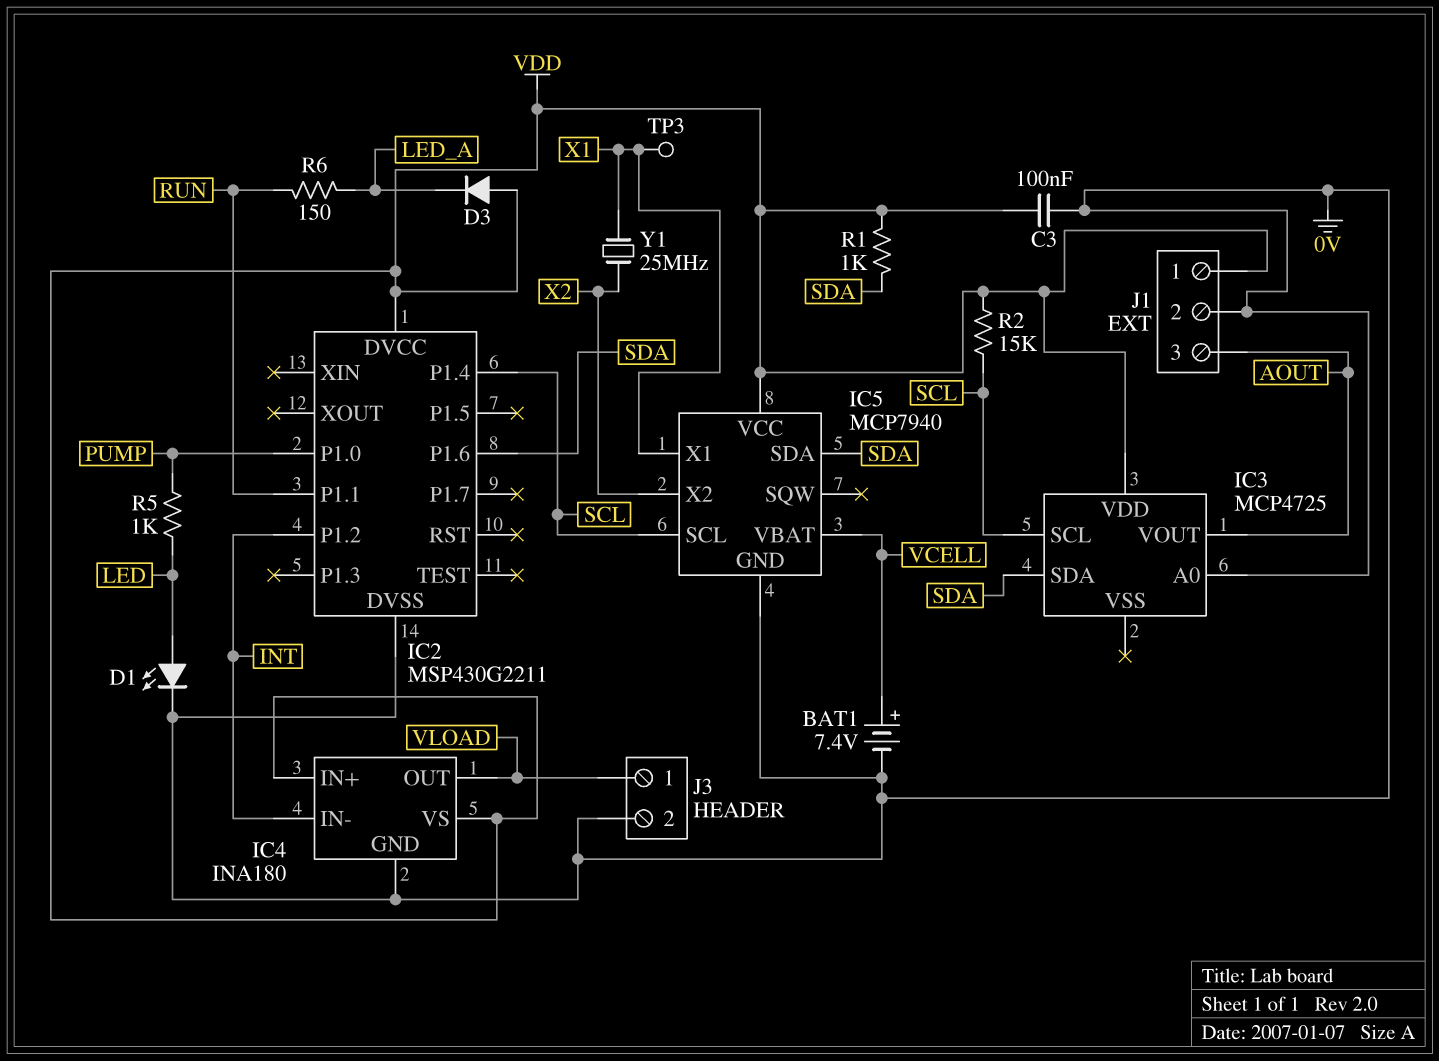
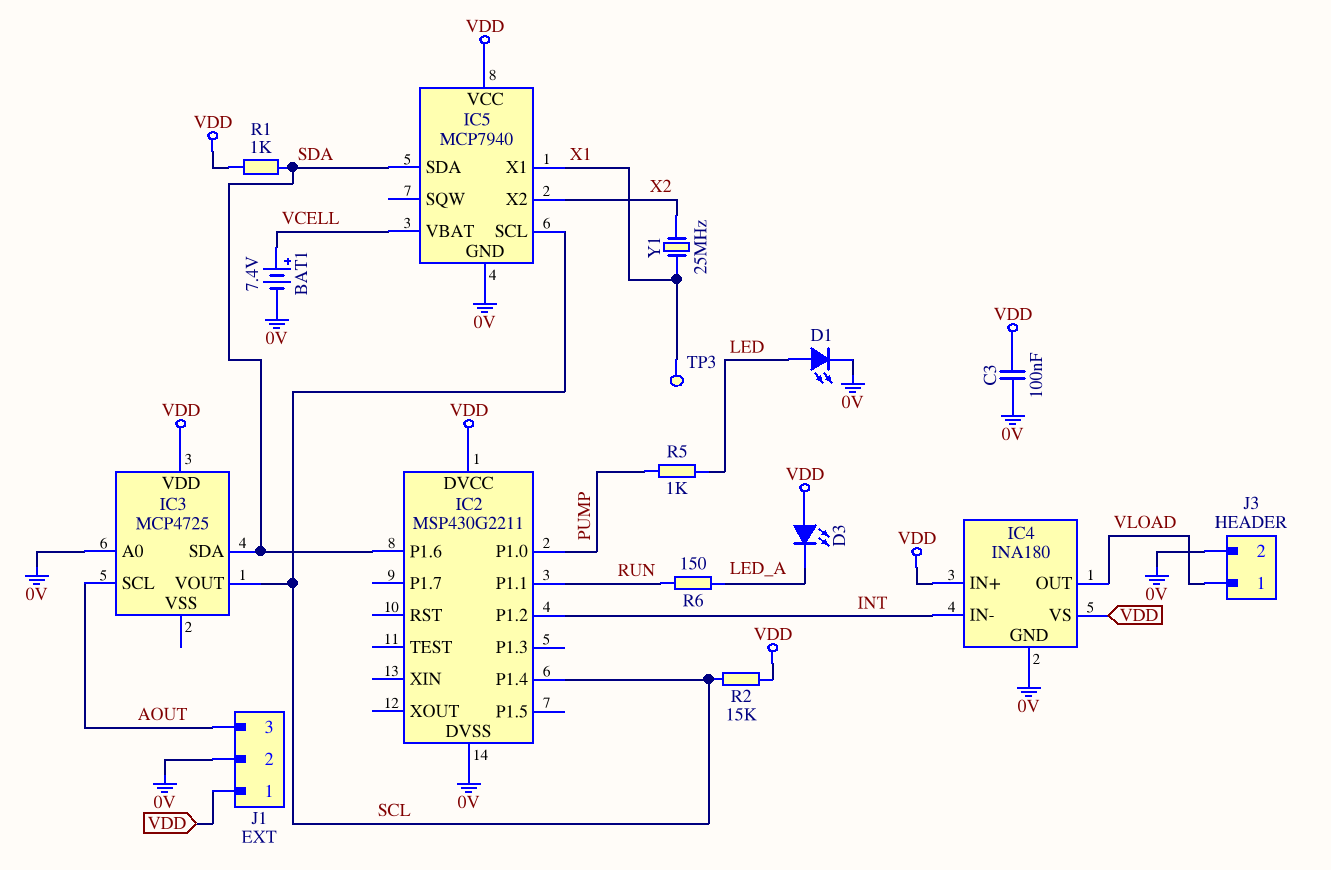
D3: diode (A VDD, K LED_A) -> LED (A VDD, K LED_A)
IC3 pin SCL: SCL -> AOUT
IC3 pin VOUT: AOUT -> SCL

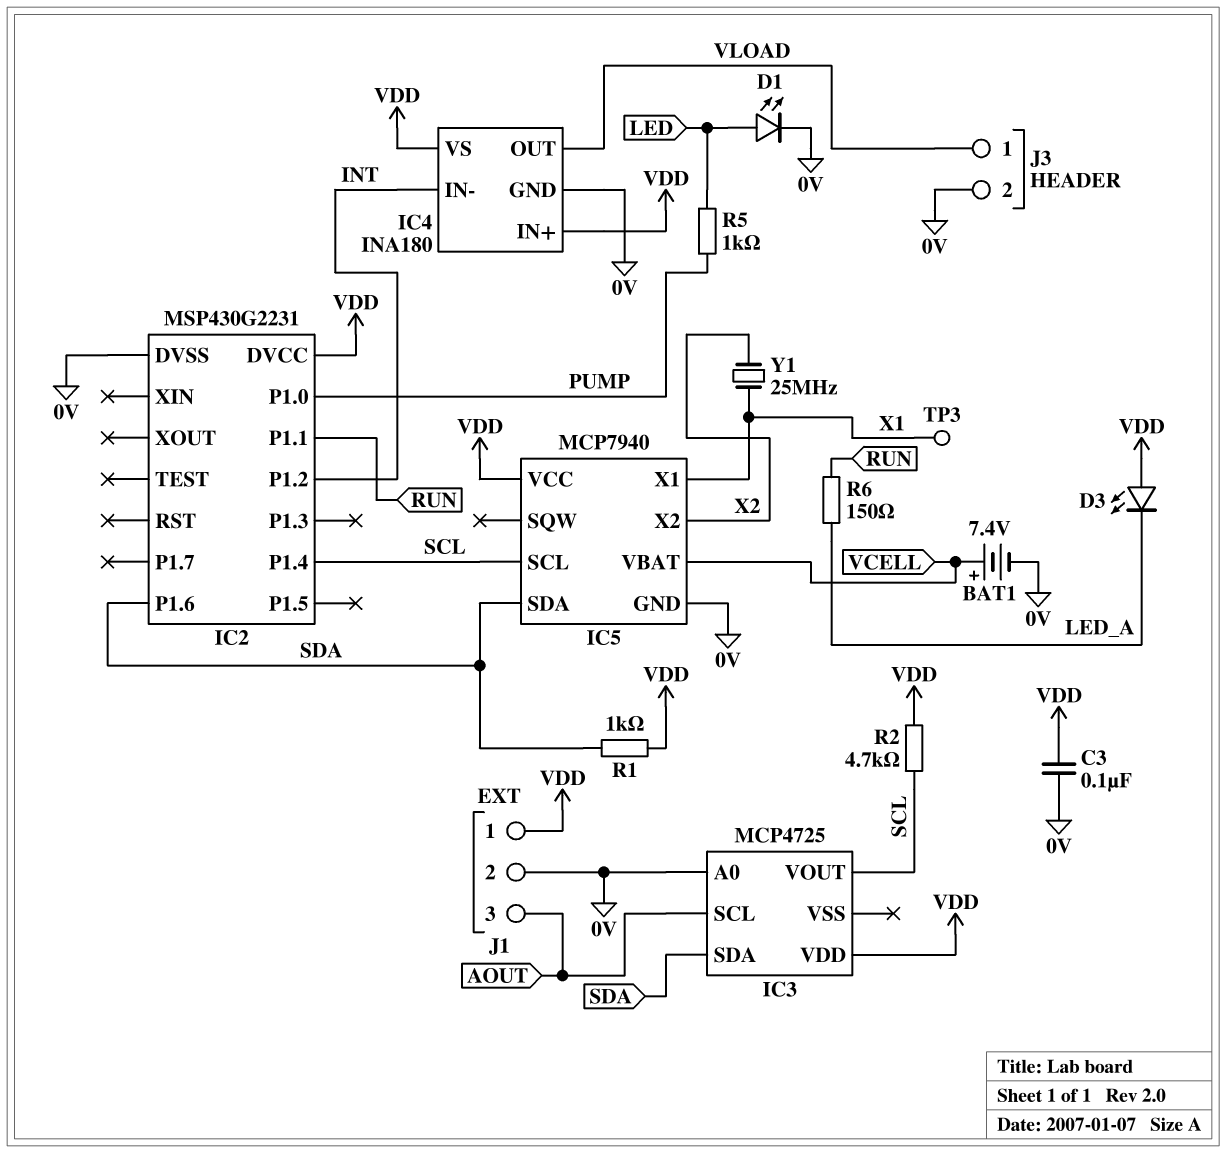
IC2: MSP430G2211 -> MSP430G2231
R2: 15k (SCL, VDD) -> 4.7k (SCL, VDD)

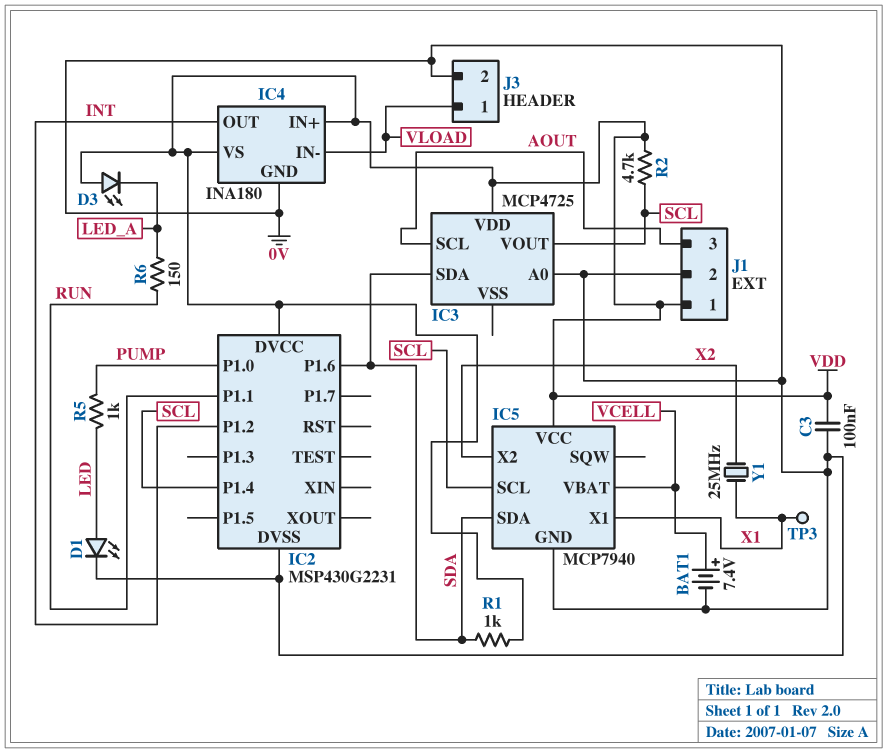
IC4 pin IN-: INT -> VLOAD
IC4 pin OUT: VLOAD -> INT

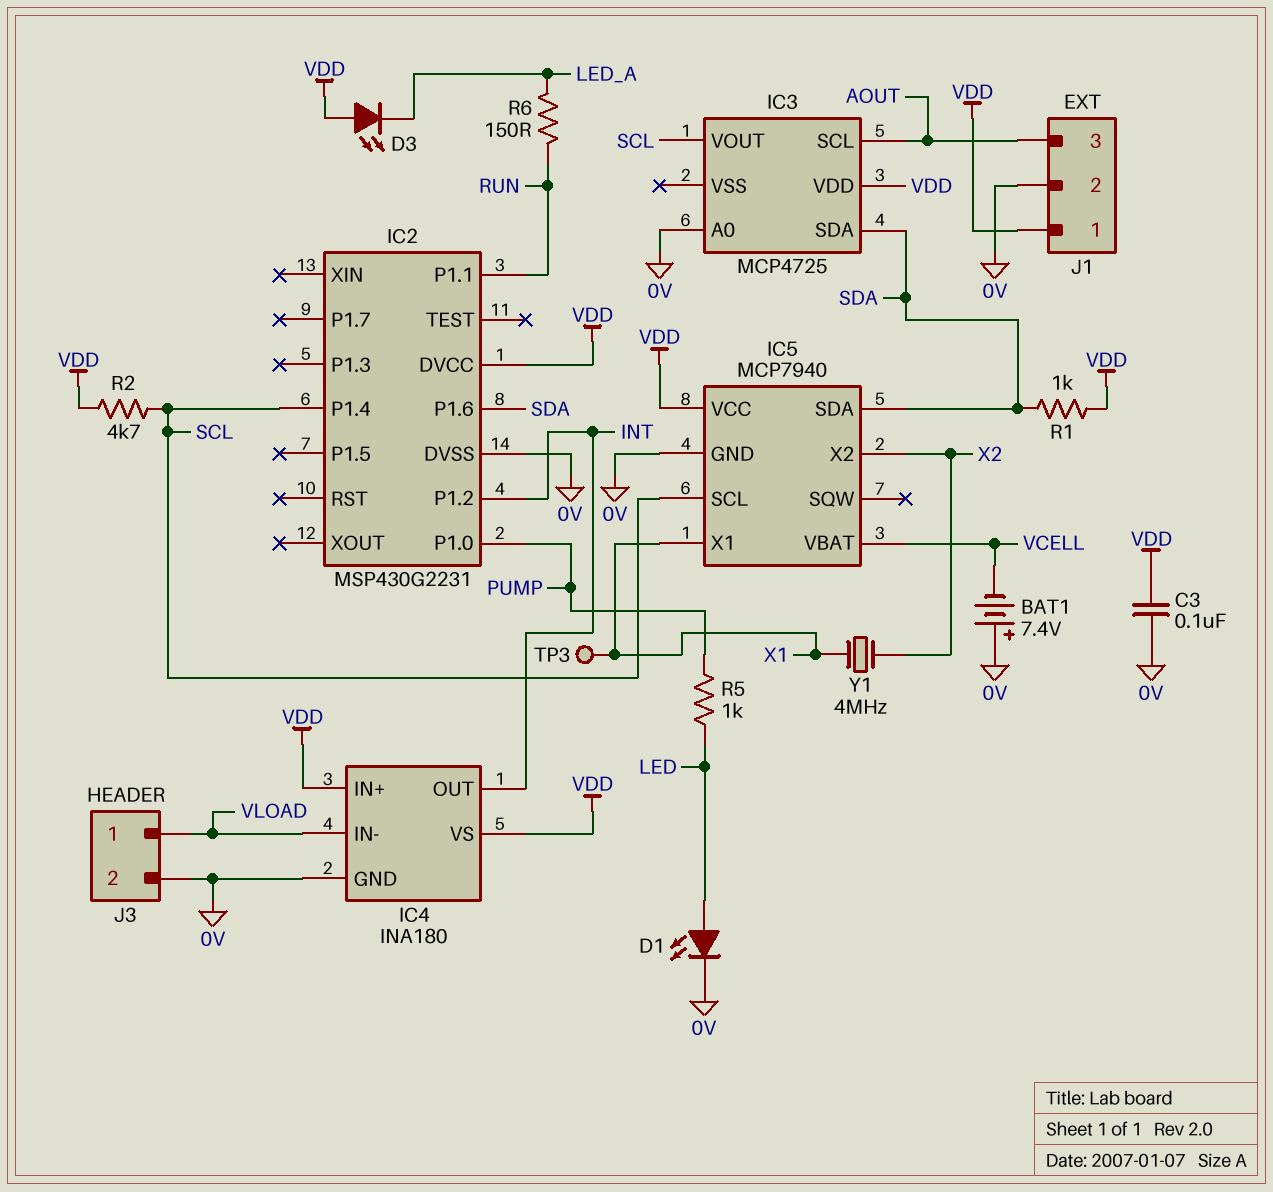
BAT1: 7.4V (plus VCELL, minus 0V) -> 7.4V (plus 0V, minus VCELL)
Y1: 25MHz (X1, X2) -> 4MHz (X1, X2)

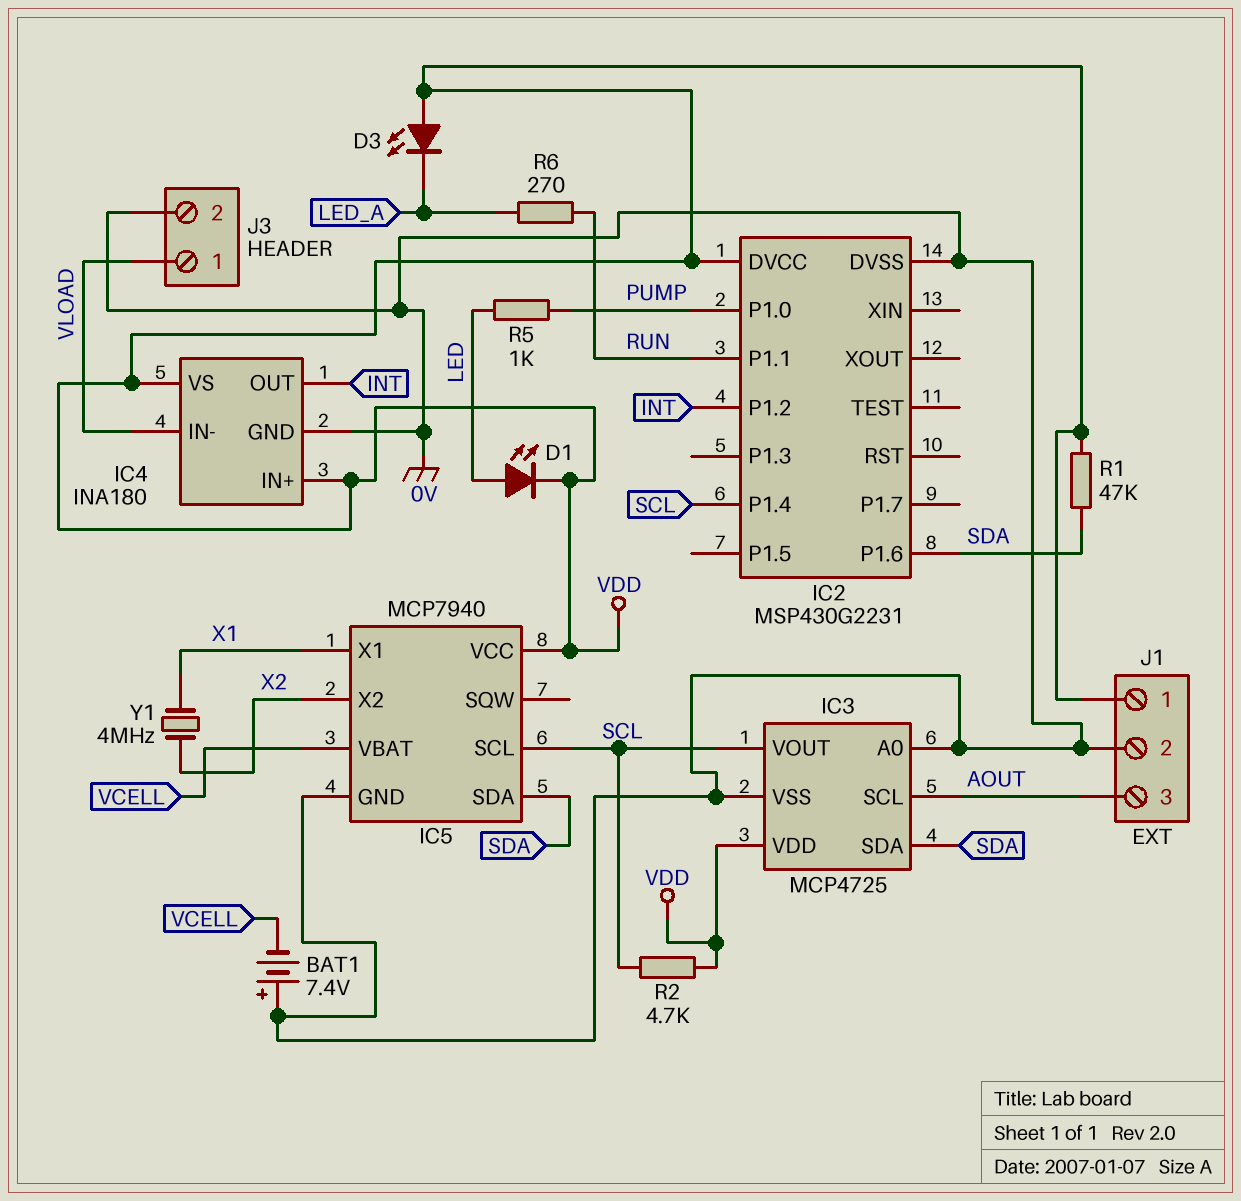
C3: 100nF (0V, VDD) -> none
D1: LED (A LED, K 0V) -> LED (A LED, K VDD)
IC3 pin VSS: none -> 0V
R1: 1k (SDA, VDD) -> 47k (SDA, VDD)
R6: 150 (LED_A, RUN) -> 270 (LED_A, RUN)
TP3: test point (X1) -> none

